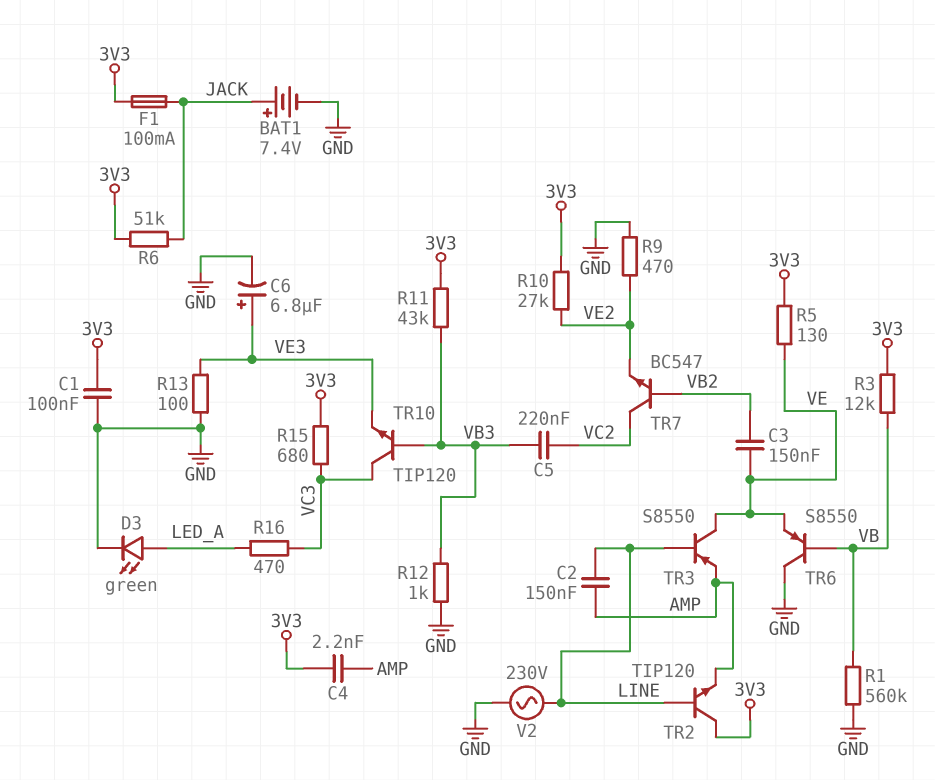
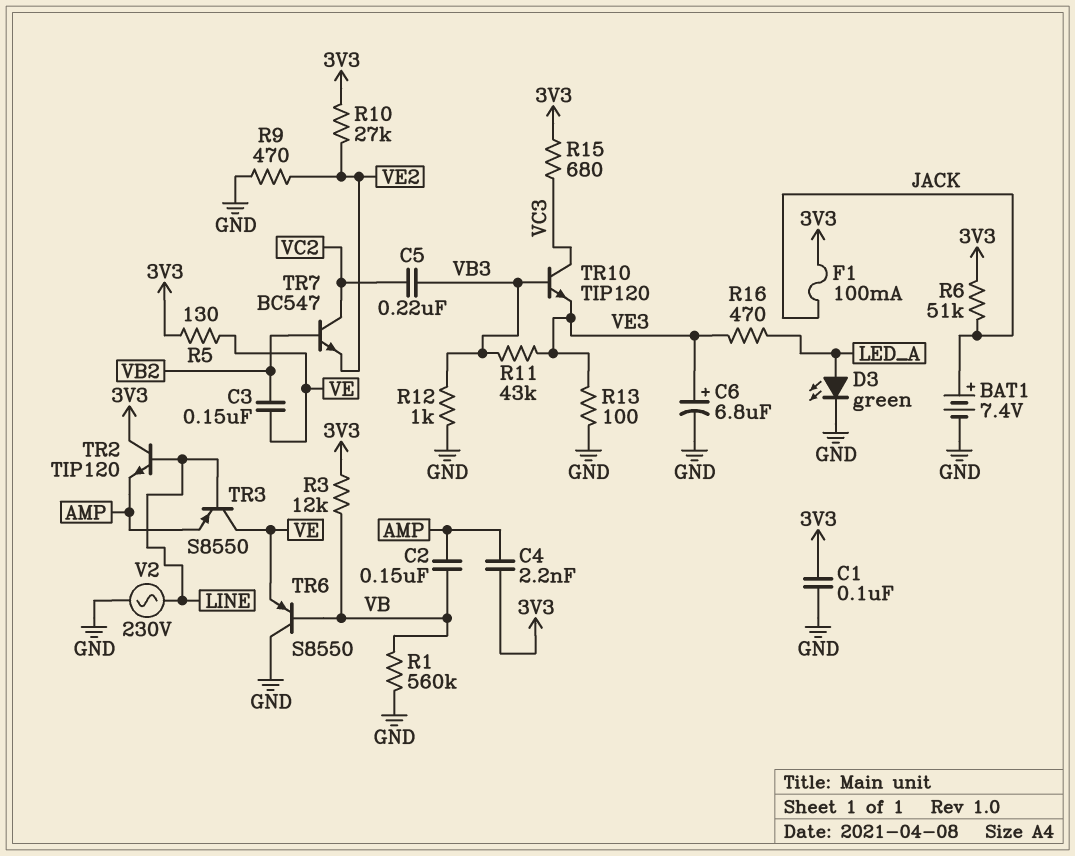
C2: 150nF (AMP, LINE) -> 150nF (AMP, VB)
R11: 43k (3V3, VB3) -> 43k (VB3, VE3)
R16: 470 (LED_A, VC3) -> 470 (LED_A, VE3)

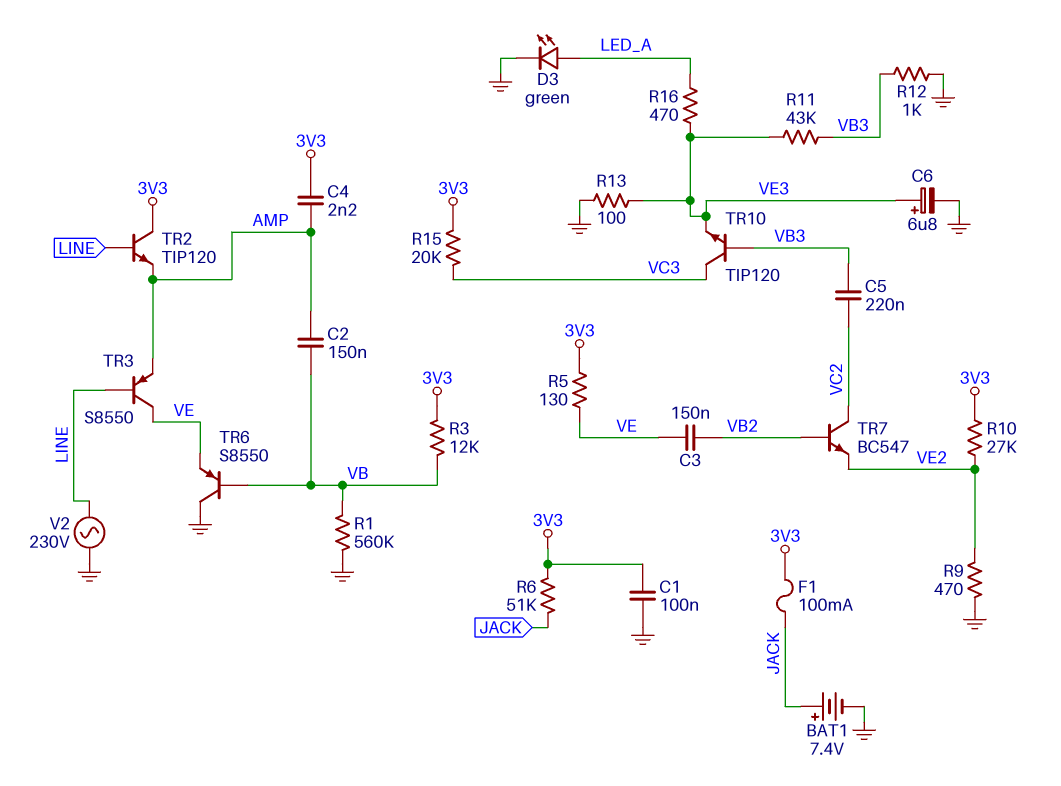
R15: 680 (3V3, VC3) -> 20k (3V3, VC3)

